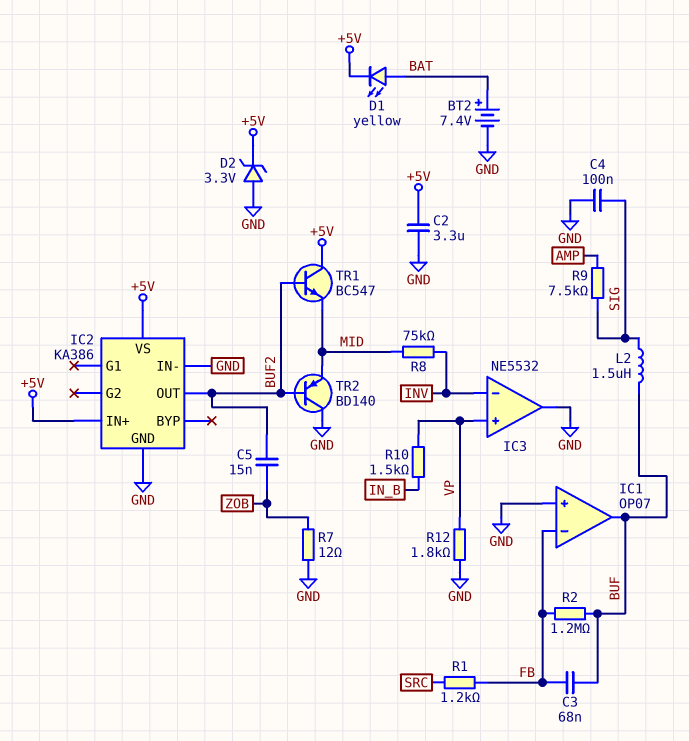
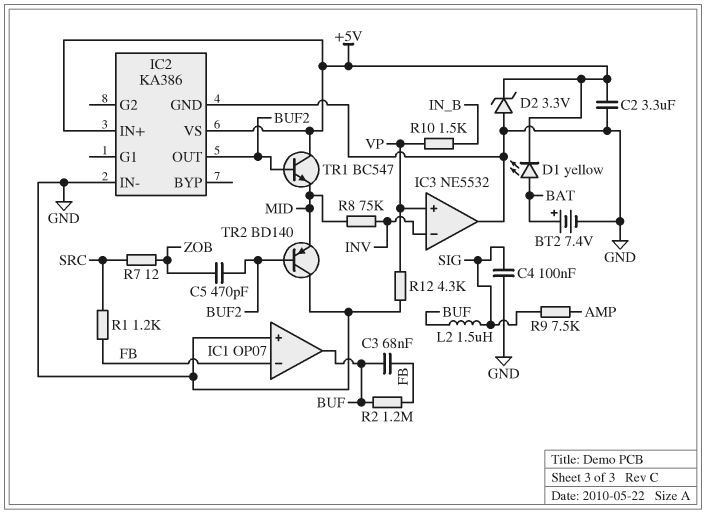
C5: 15nF (BUF2, ZOB) -> 470pF (BUF2, ZOB)
R7: 12 (GND, ZOB) -> 12 (SRC, ZOB)
R12: 1.8k (GND, VP) -> 4.3k (GND, VP)

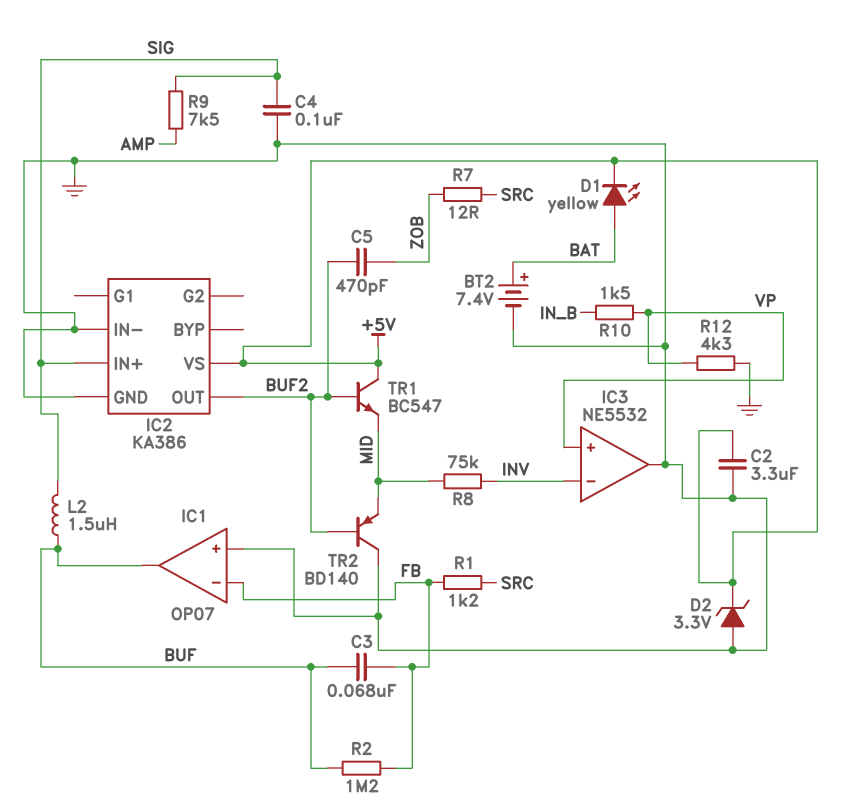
IC2 pin IN+: +5V -> SIG

